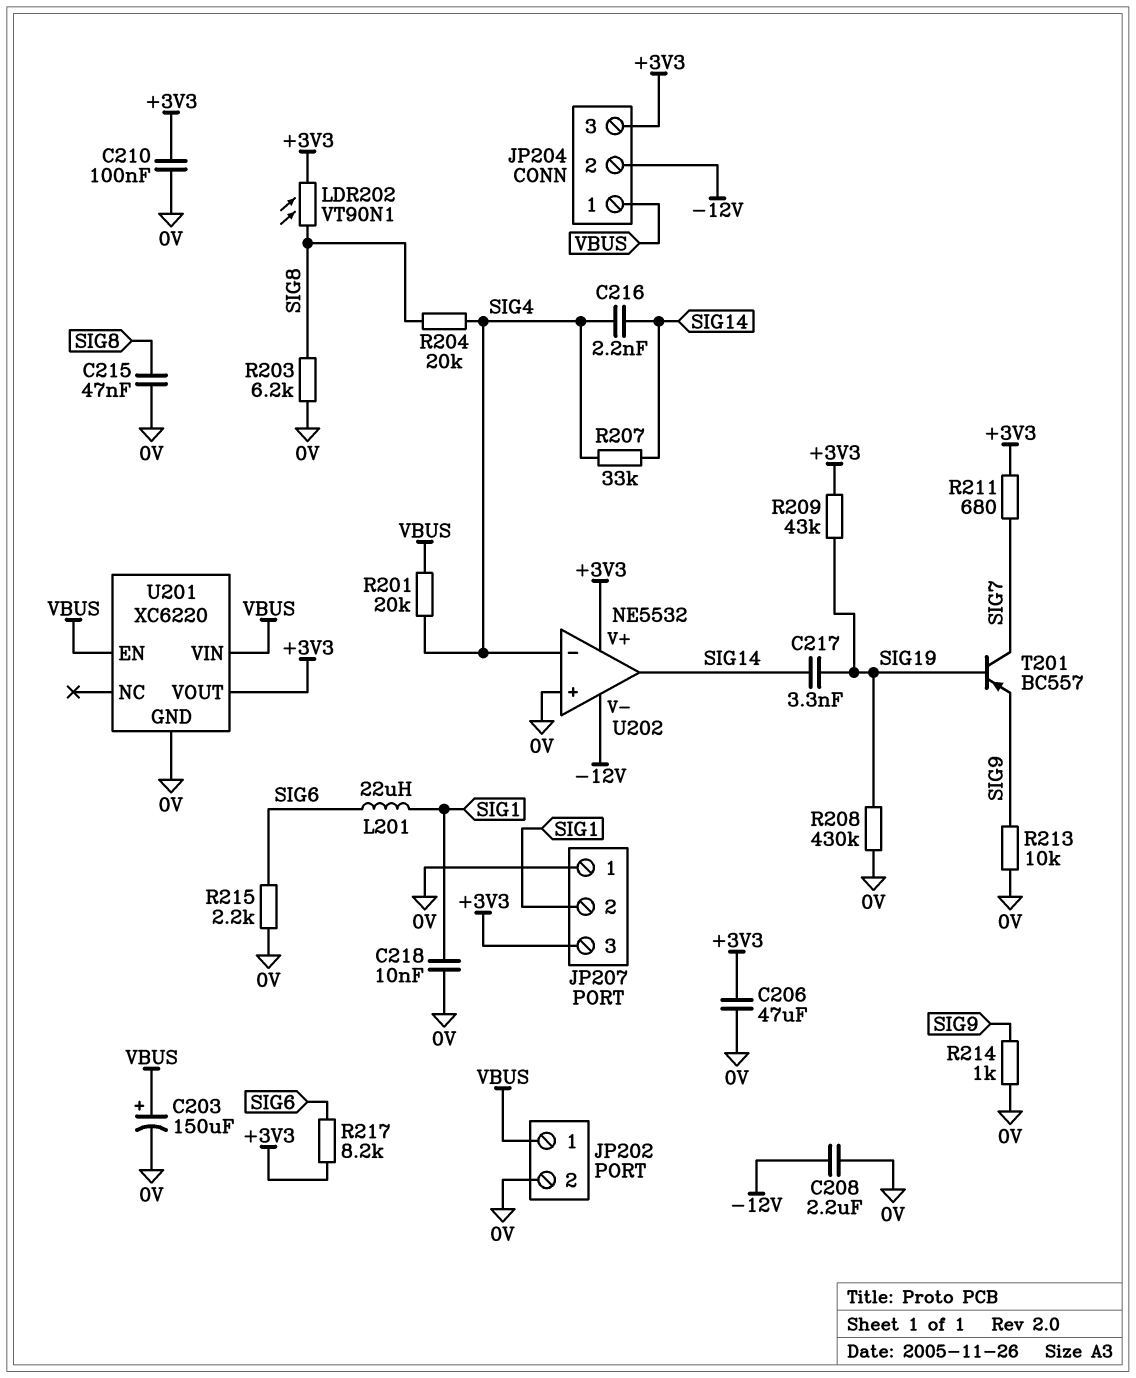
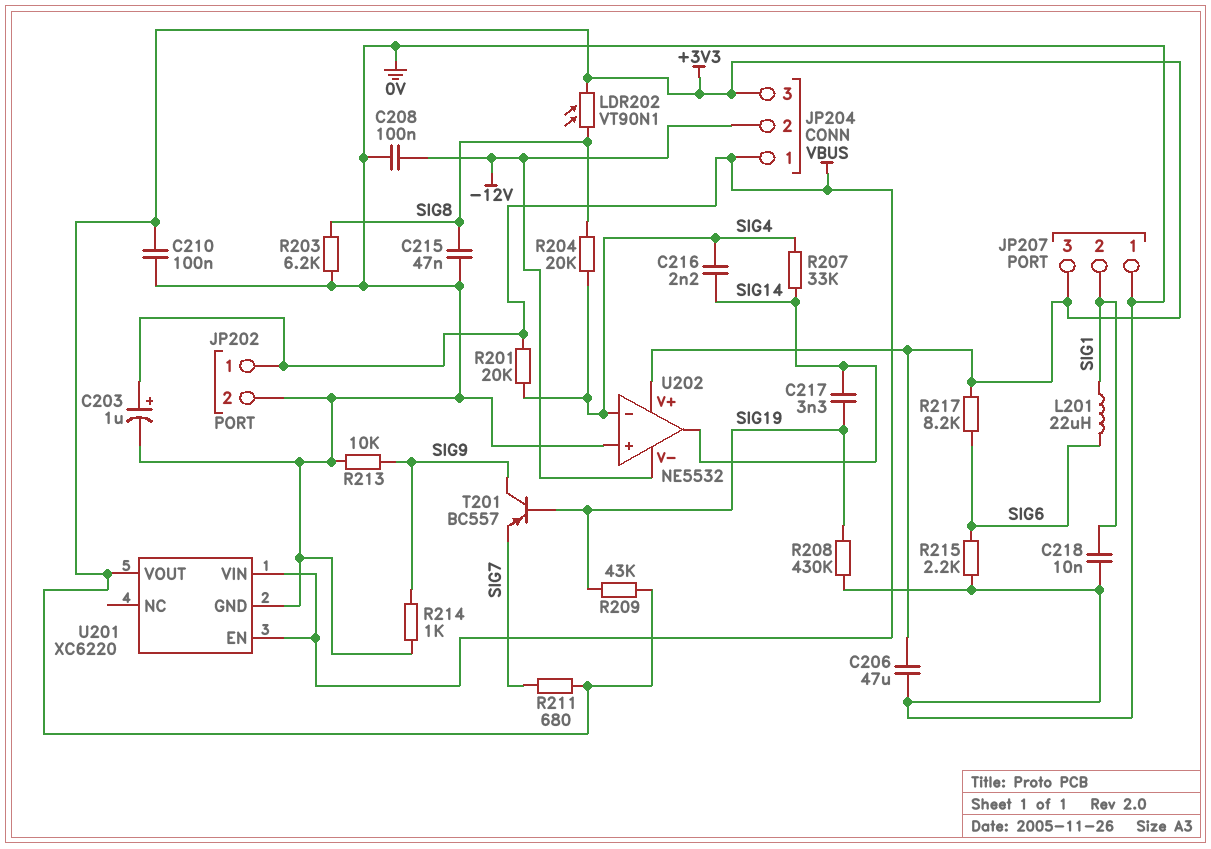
C203: 150uF (plus VBUS, minus 0V) -> 1uF (plus VBUS, minus 0V)
C208: 2.2uF (-12V, 0V) -> 100nF (-12V, 0V)
T201: PNP BC557 (B SIG19, C SIG7, E SIG9) -> PNP BC557 (B SIG19, C SIG9, E SIG7)

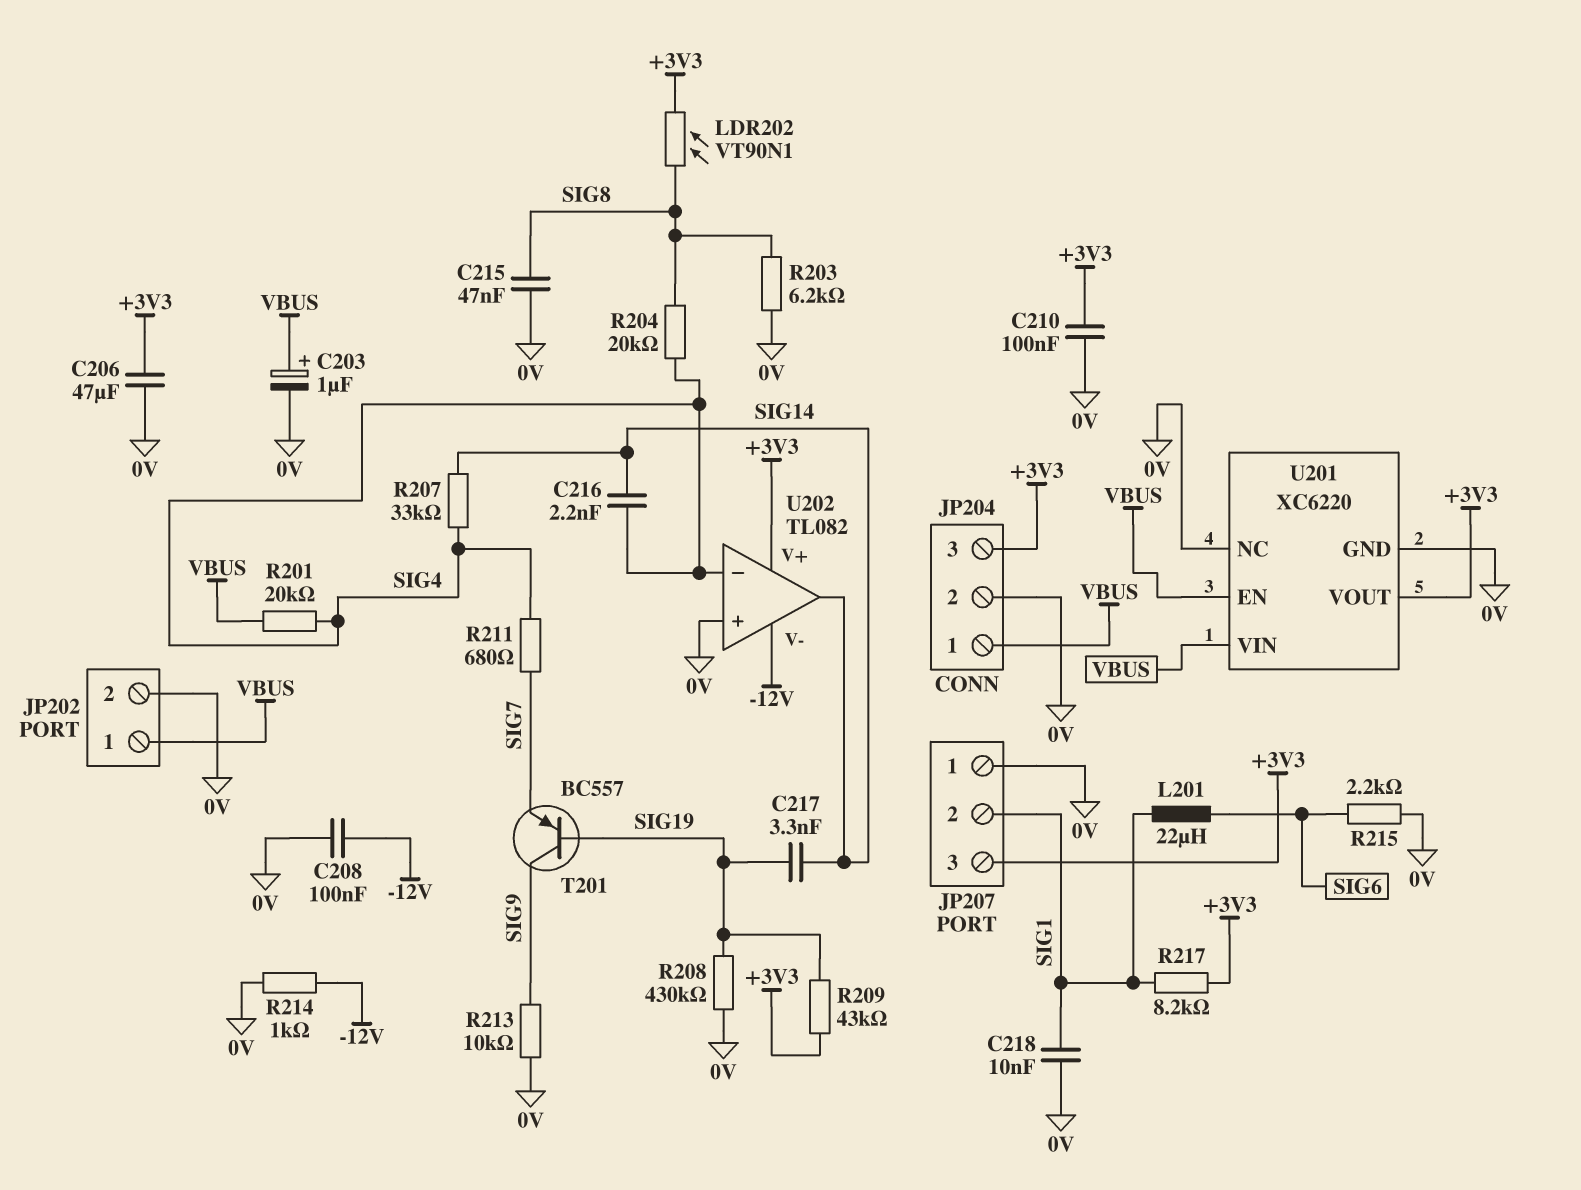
JP204 pin 2: -12V -> 0V
R211: 680 (+3V3, SIG7) -> 680 (SIG4, SIG7)
R214: 1k (0V, SIG9) -> 1k (-12V, 0V)
R217: 8.2k (+3V3, SIG6) -> 8.2k (+3V3, SIG1)
U201 pin NC: none -> 0V
U202: NE5532 -> TL082

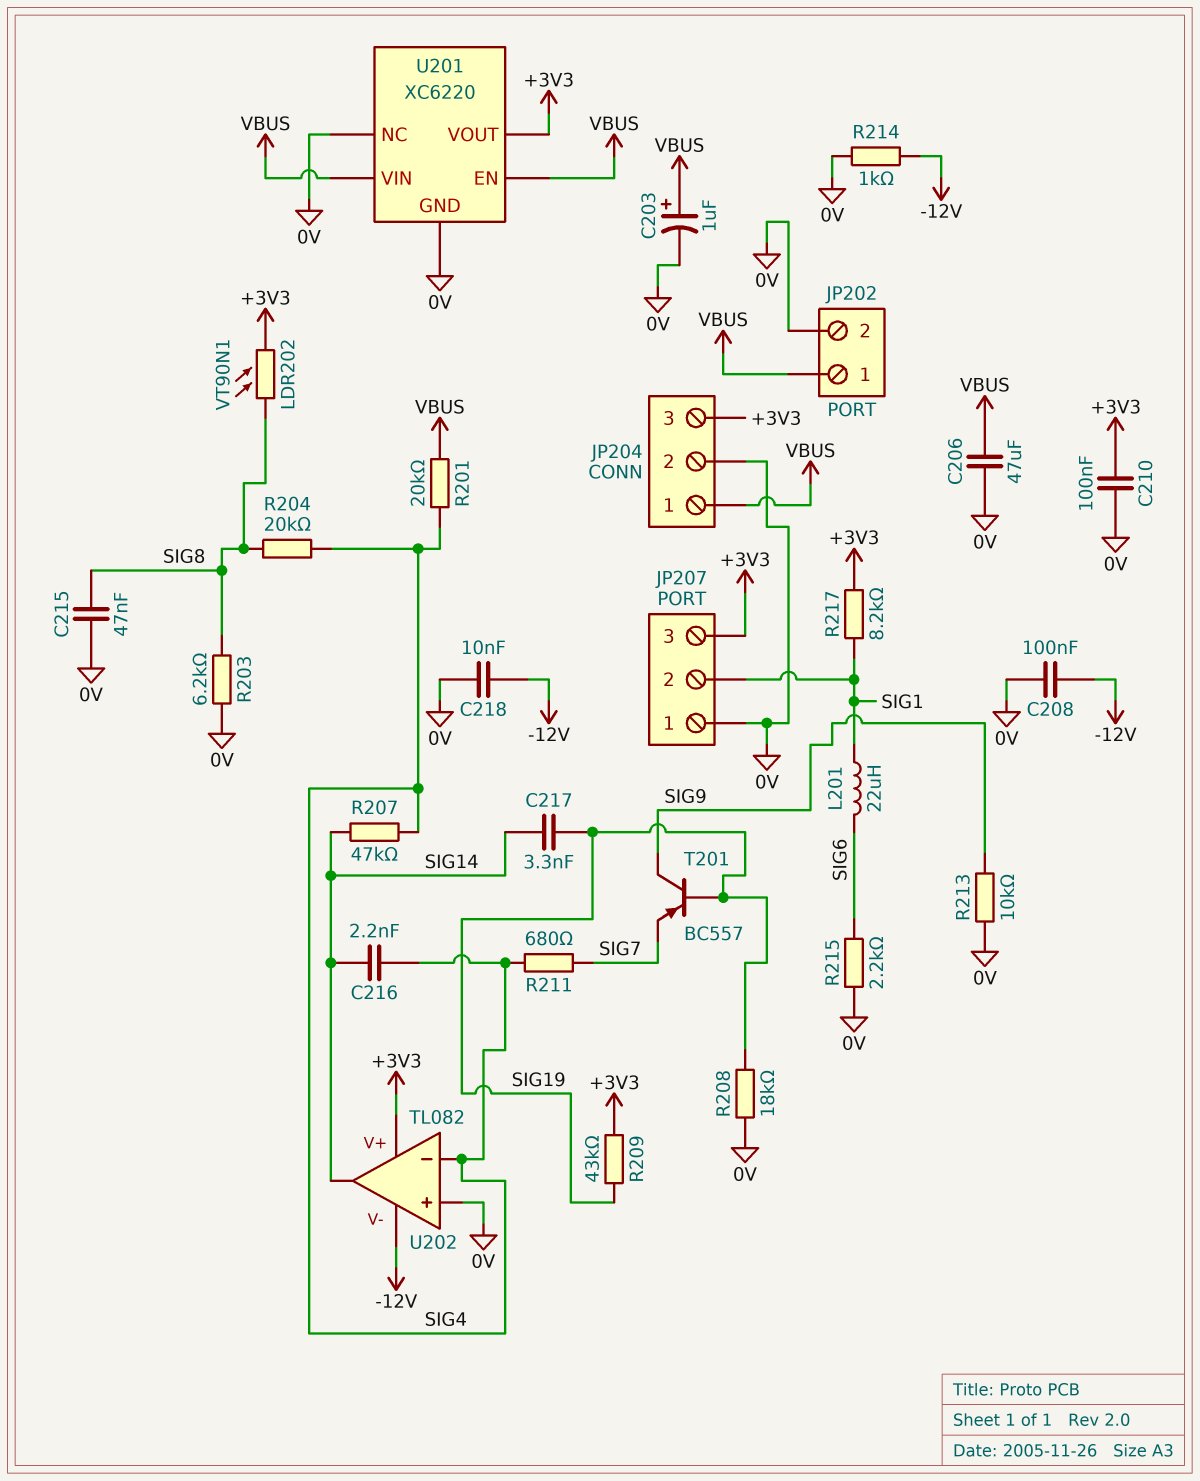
C206: 47uF (+3V3, 0V) -> 47uF (0V, VBUS)
C218: 10nF (0V, SIG1) -> 10nF (-12V, 0V)
R207: 33k (SIG4, SIG14) -> 47k (SIG4, SIG14)
R208: 430k (0V, SIG19) -> 18k (0V, SIG19)

